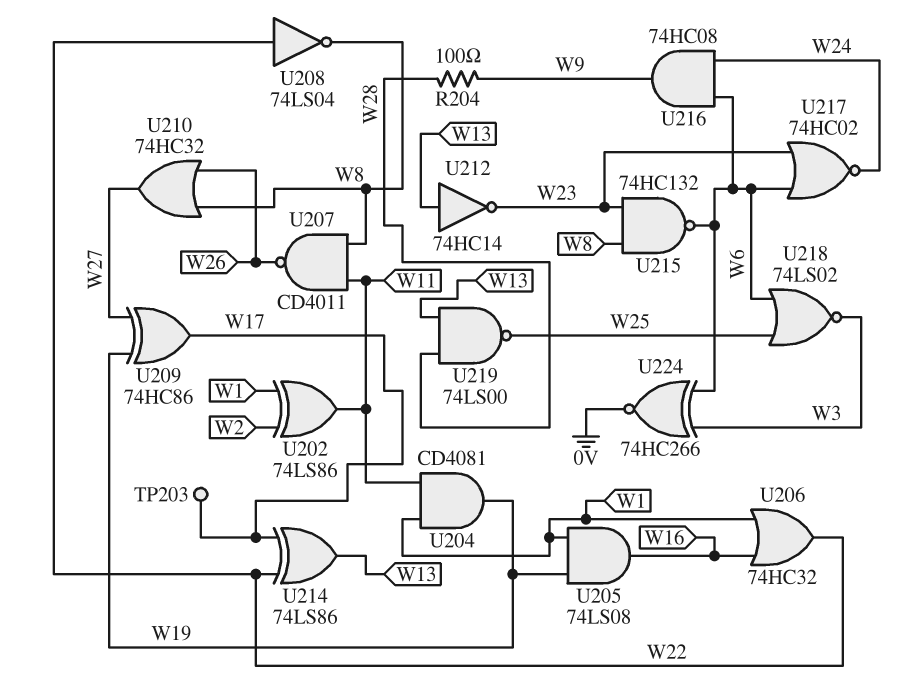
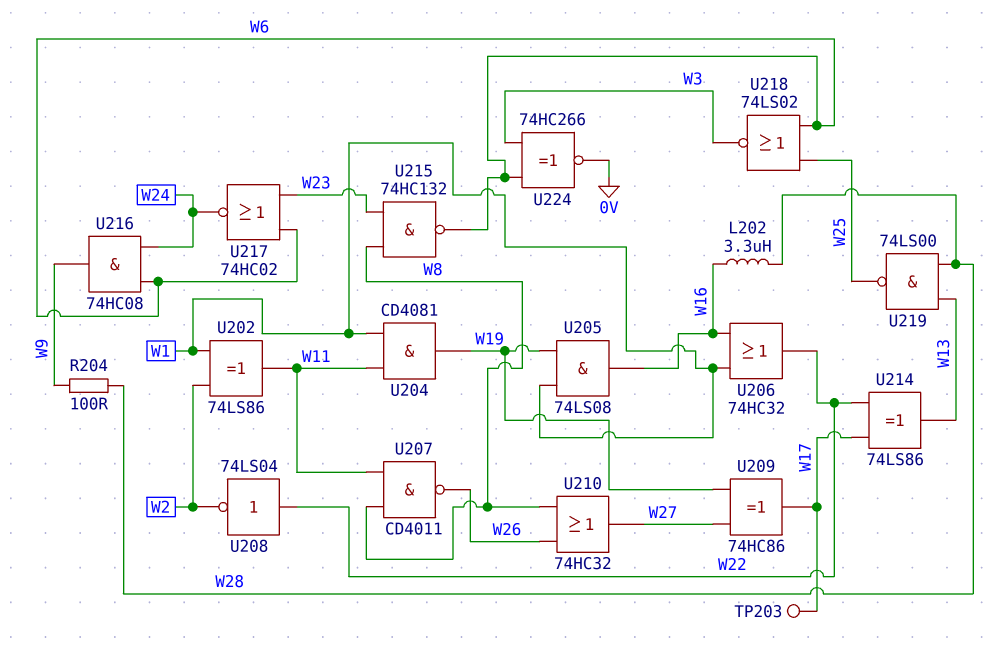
L202: none -> 3.3uH (W16, W28)
U208: NOT 74LS04 (in W22, out W8) -> NOT 74LS04 (in W22, out W2)
U212: NOT 74HC14 (in W13, out W23) -> none

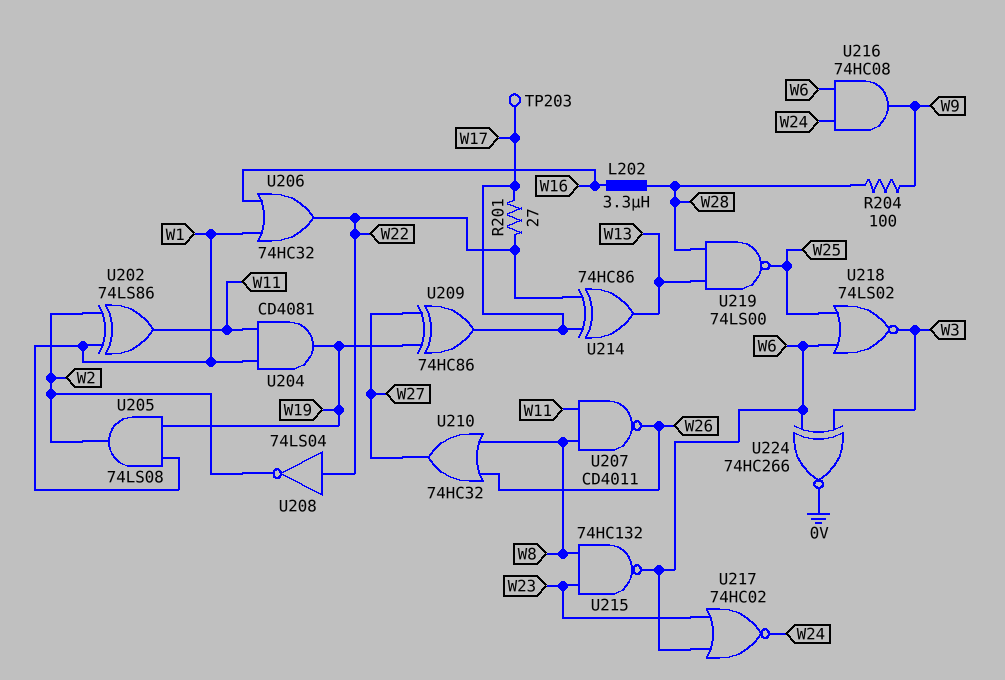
R201: none -> 27 (W17, W22)
U205: AND 74LS08 (in W1, in W19, out W16) -> AND 74LS08 (in W1, in W19, out W2)
U214: XOR 74LS86 (in W17, in W22, out W13) -> XOR 74HC86 (in W17, in W22, out W13)

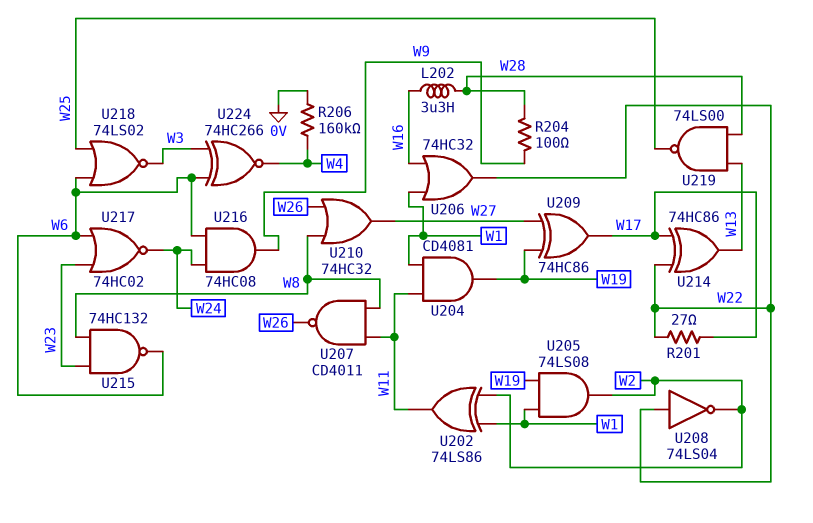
R206: none -> 160k (0V, W4)
TP203: test point (W17) -> none
U224: XNOR 74HC266 (in W3, in W6, out 0V) -> XNOR 74HC266 (in W3, in W6, out W4)

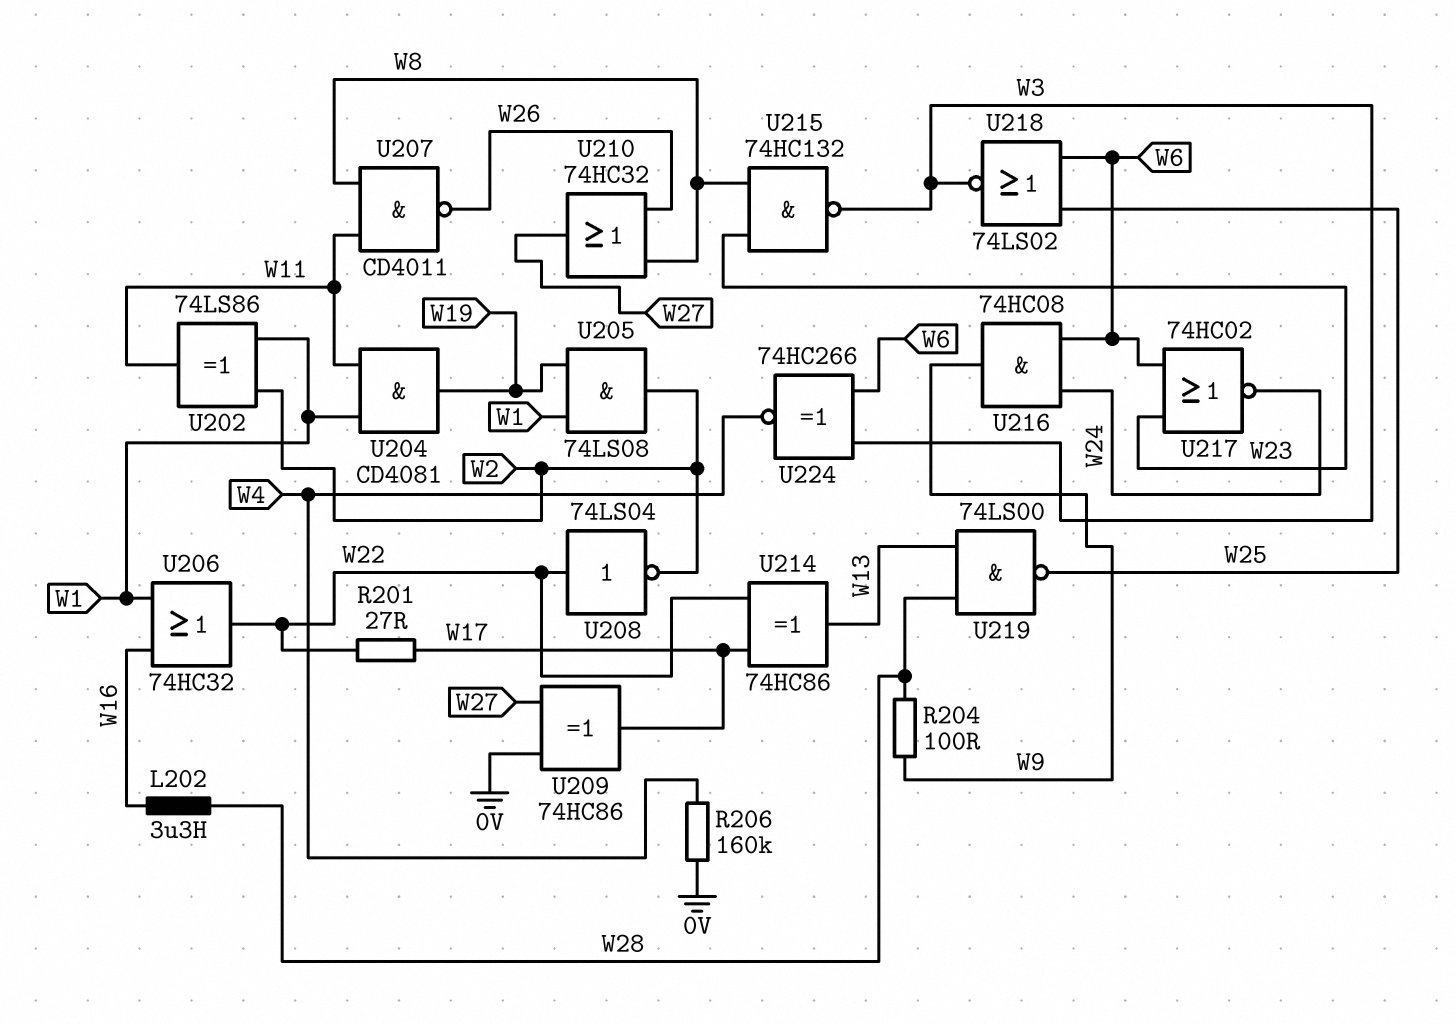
U209: XOR 74HC86 (in W19, in W27, out W17) -> XOR 74HC86 (in 0V, in W27, out W17)
U215: NAND 74HC132 (in W8, in W23, out W6) -> NAND 74HC132 (in W8, in W23, out W3)

